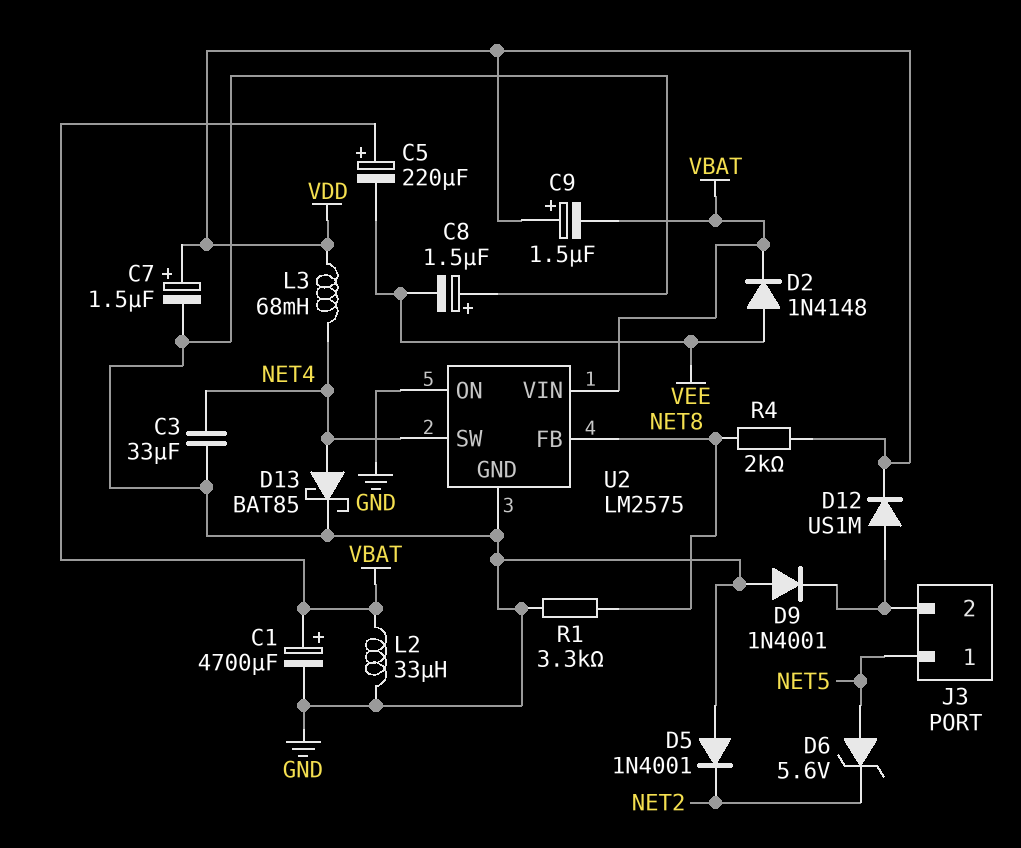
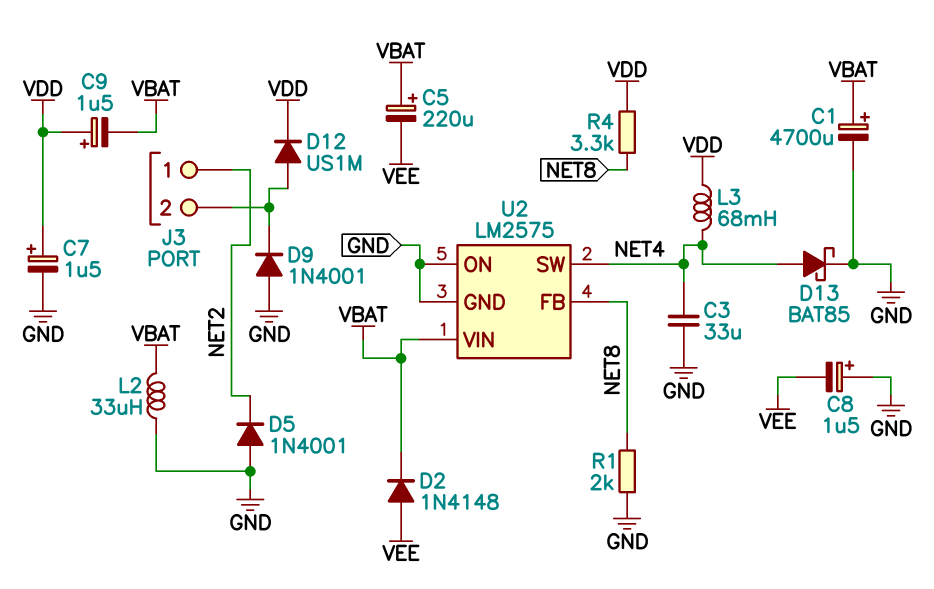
D6: zener 5.6V (A NET5, K NET2) -> none
J3 pin 1: NET5 -> NET2
R1: 3.3k (GND, NET8) -> 2k (GND, NET8)
R4: 2k (NET8, VDD) -> 3.3k (NET8, VDD)

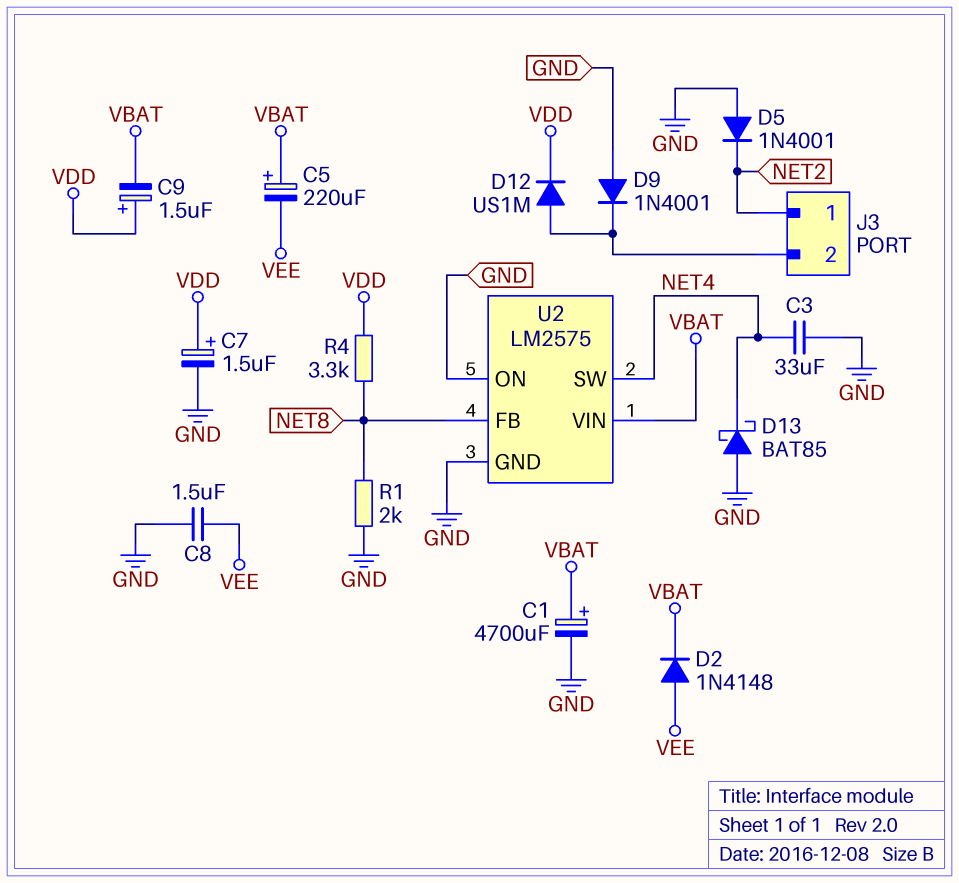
C8: 1.5uF (plus GND, minus VEE) -> 1.5uF (GND, VEE)
D13: schottky BAT85 (A NET4, K GND) -> schottky BAT85 (A GND, K NET4)
L2: 33uH (GND, VBAT) -> none
L3: 68mH (NET4, VDD) -> none

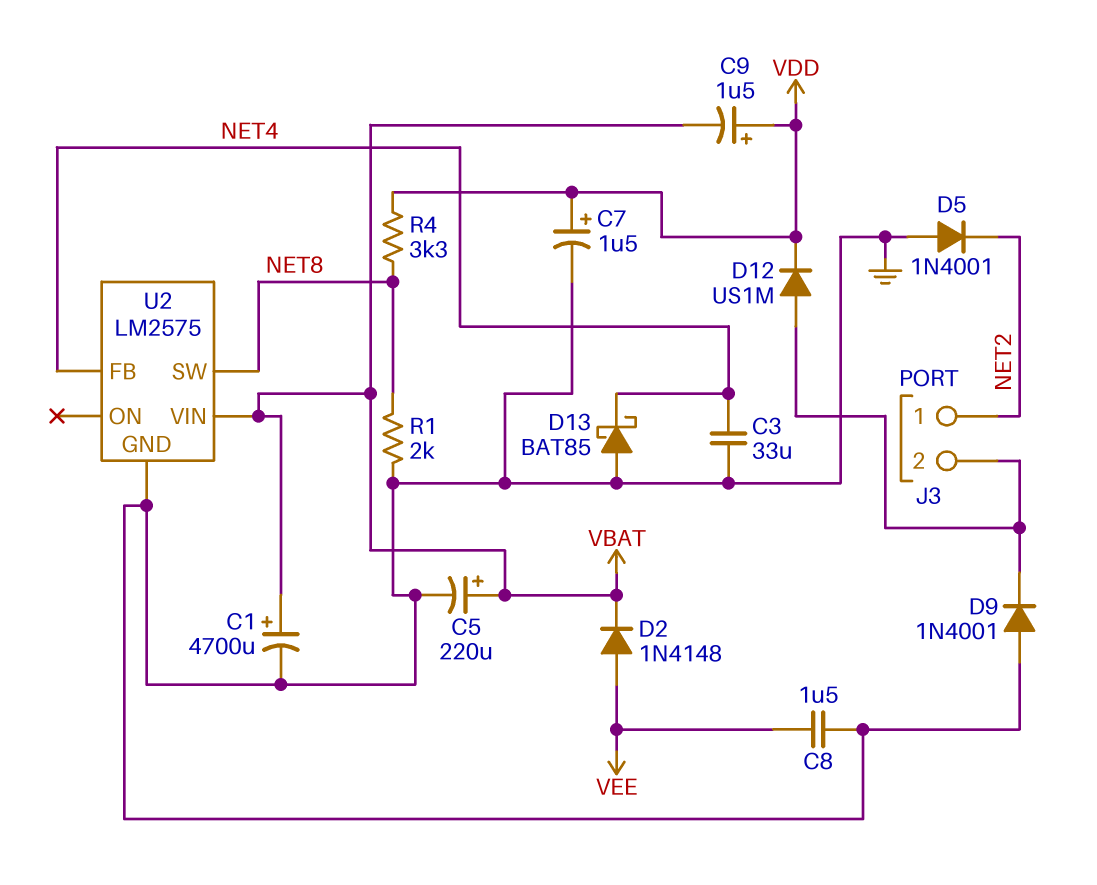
C5: 220uF (plus VBAT, minus VEE) -> 220uF (plus VBAT, minus GND)
U2 pin FB: NET8 -> NET4
U2 pin ON: GND -> none
U2 pin SW: NET4 -> NET8

